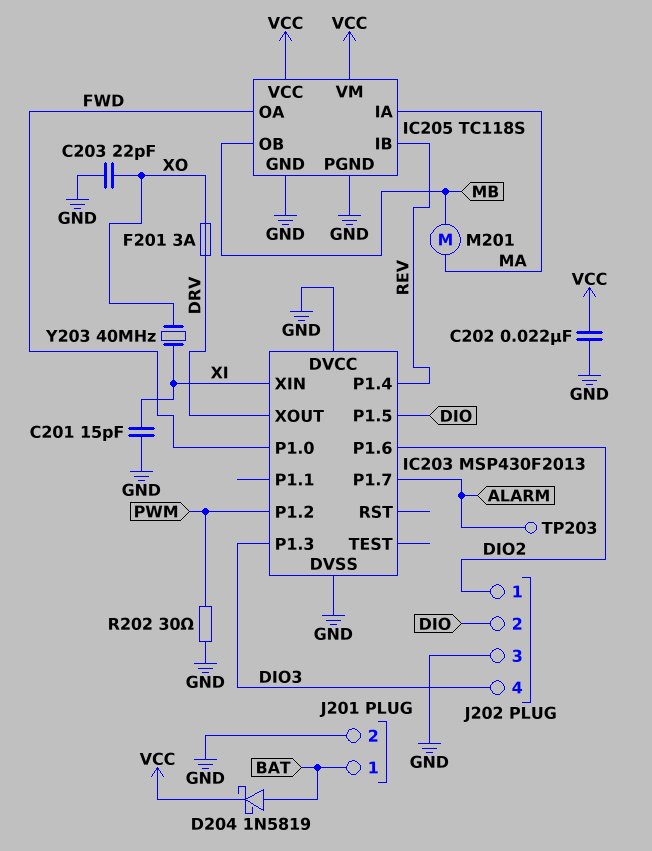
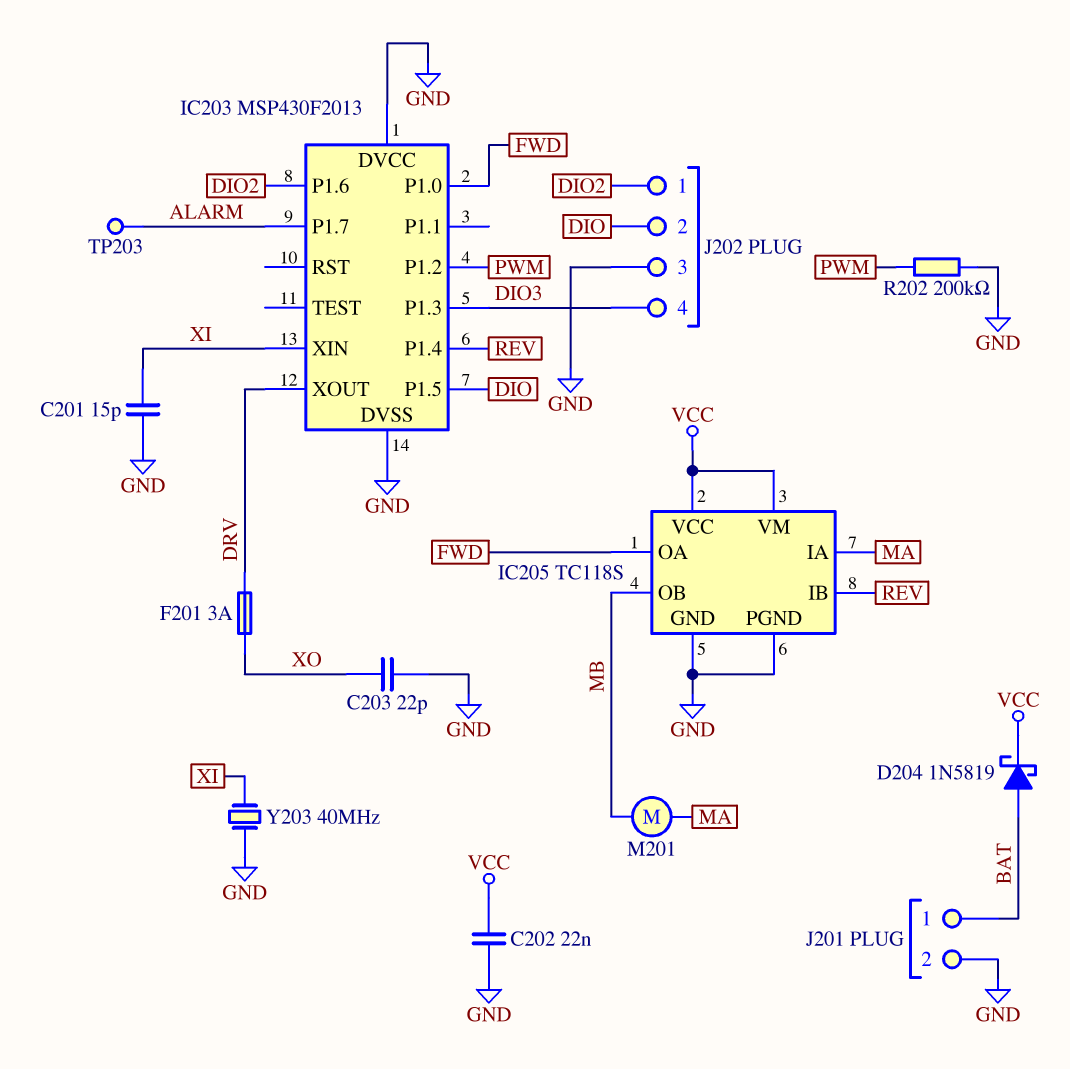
R202: 30 (GND, PWM) -> 200k (GND, PWM)
Y203: 40MHz (XI, XO) -> 40MHz (GND, XI)

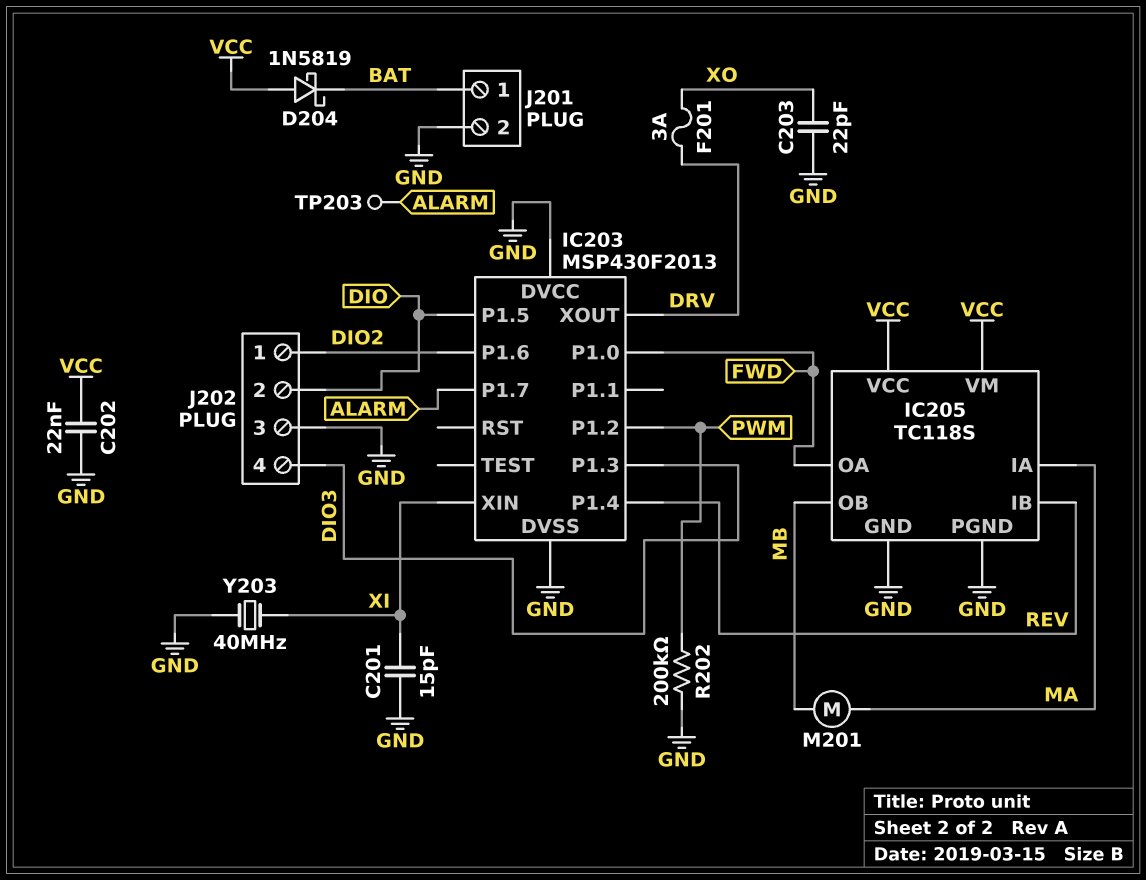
D204: schottky 1N5819 (A BAT, K VCC) -> schottky 1N5819 (A VCC, K BAT)

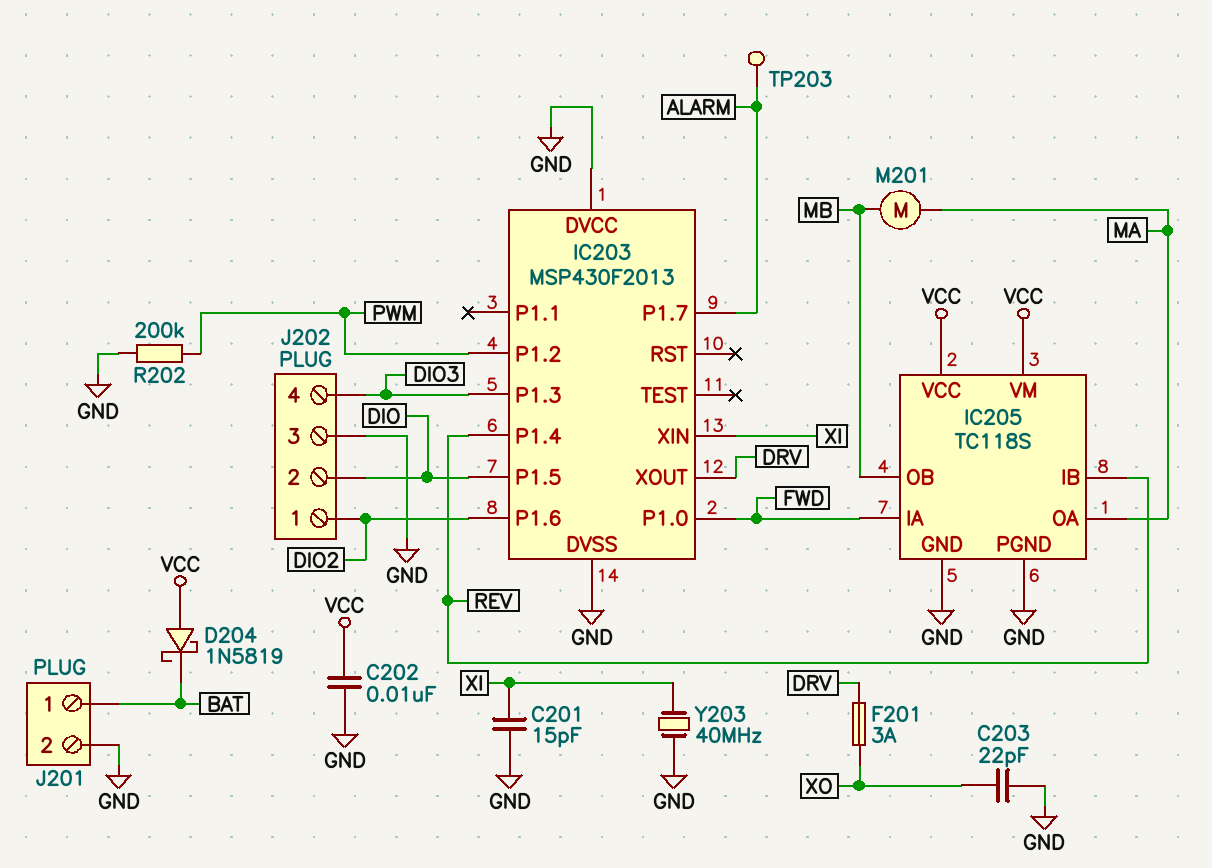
C202: 22nF (GND, VCC) -> 10nF (GND, VCC)
IC205 pin IA: MA -> FWD
IC205 pin OA: FWD -> MA

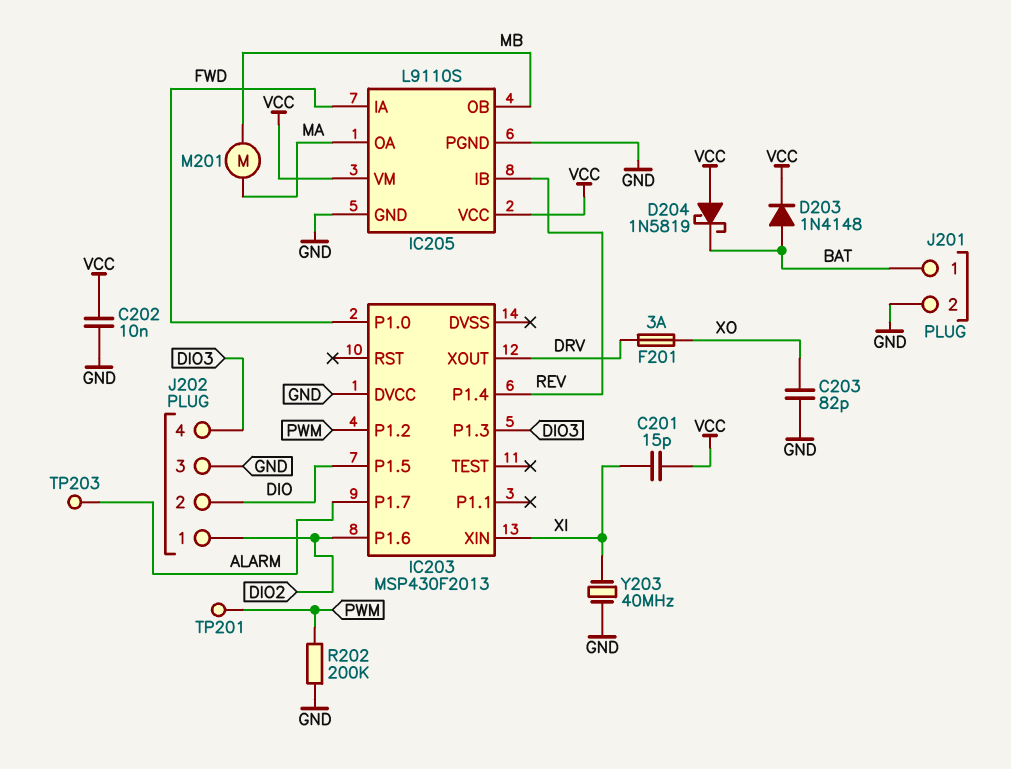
C201: 15pF (GND, XI) -> 15pF (VCC, XI)
C203: 22pF (GND, XO) -> 82pF (GND, XO)
D203: none -> diode 1N4148 (A BAT, K VCC)
IC203 pin DVSS: GND -> none
IC205: TC118S -> L9110S
TP201: none -> test point (PWM)

